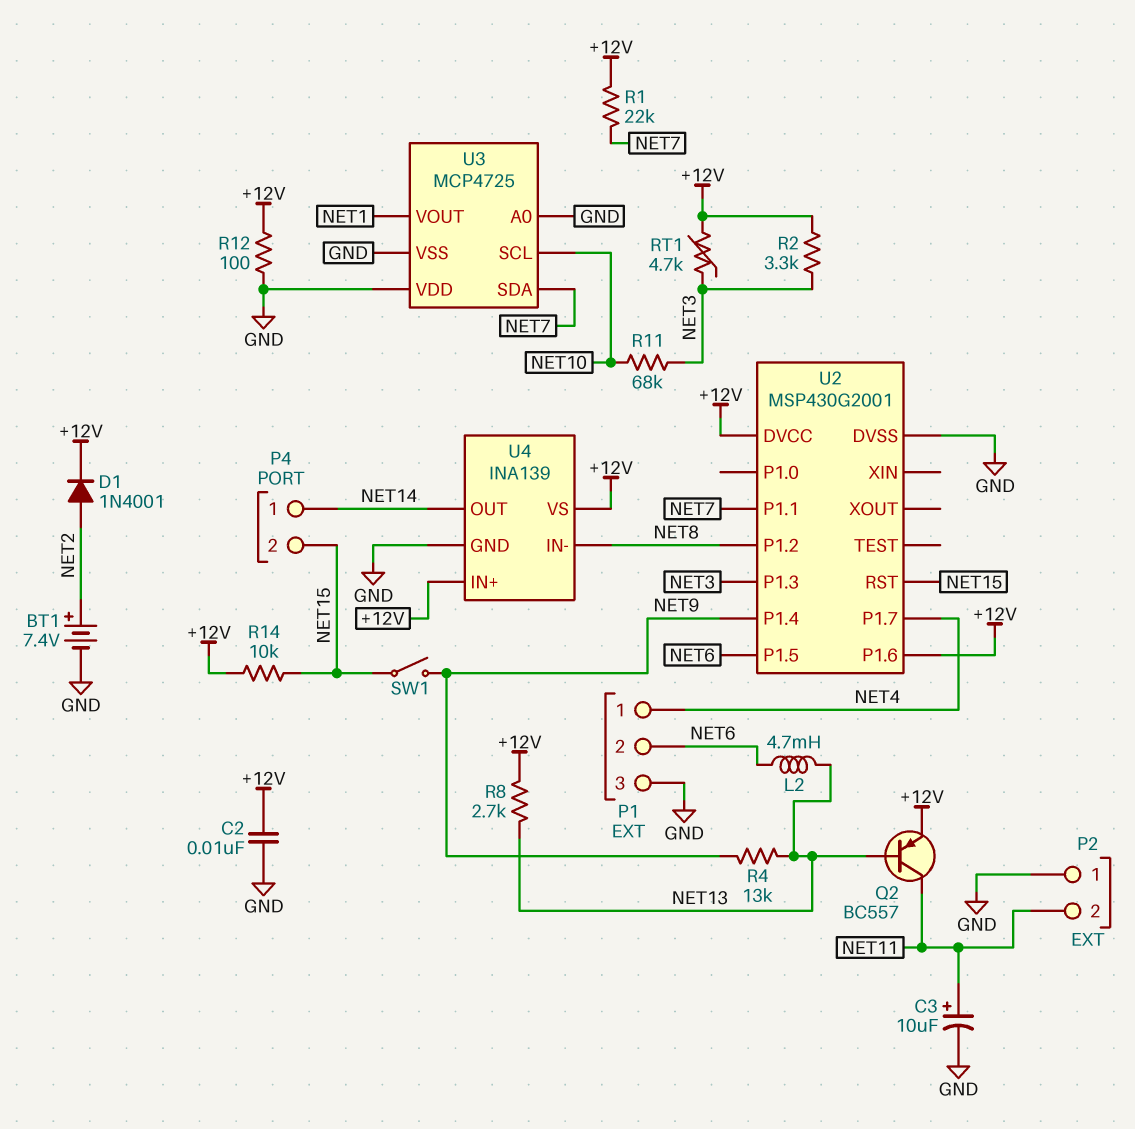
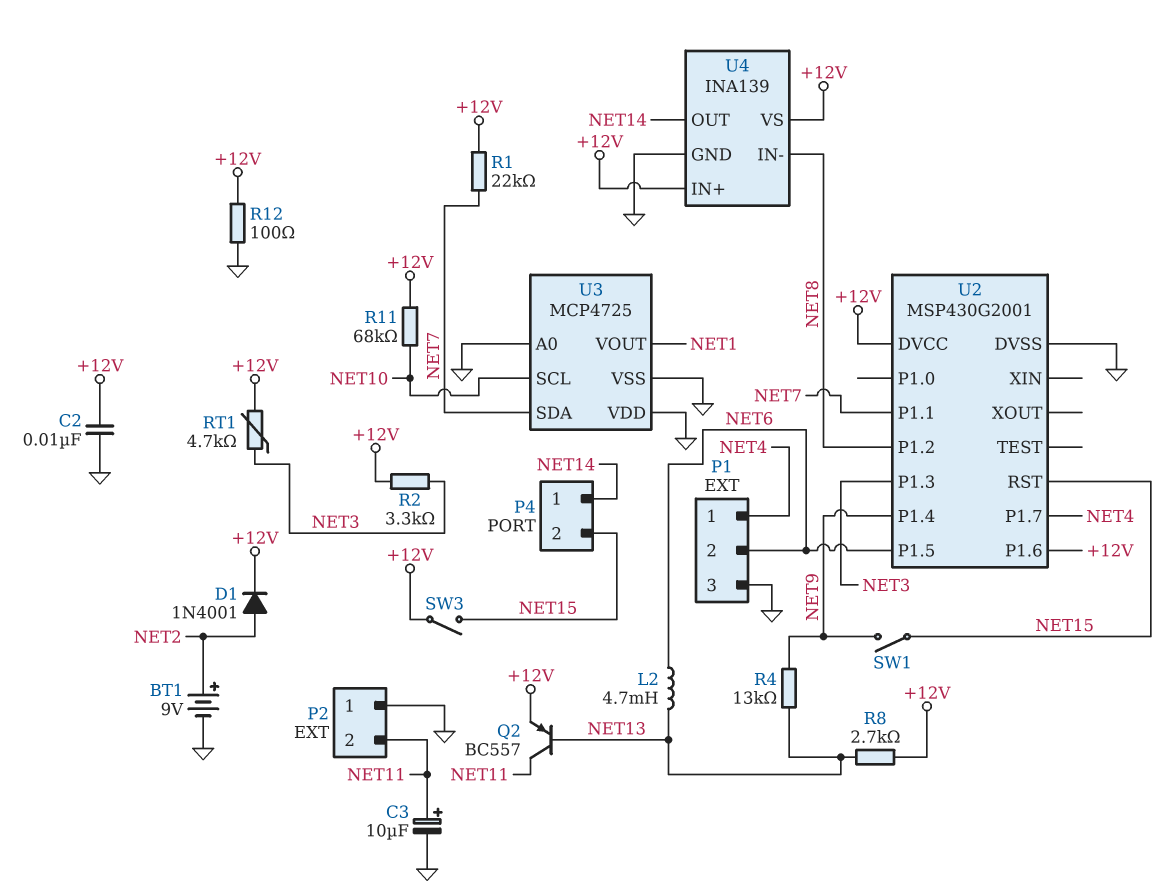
BT1: 7.4V (plus NET2, minus GND) -> 9V (plus NET2, minus GND)
R11: 68k (NET3, NET10) -> 68k (+12V, NET10)
R14: 10k (+12V, NET15) -> none
SW3: none -> switch (+12V, NET15)

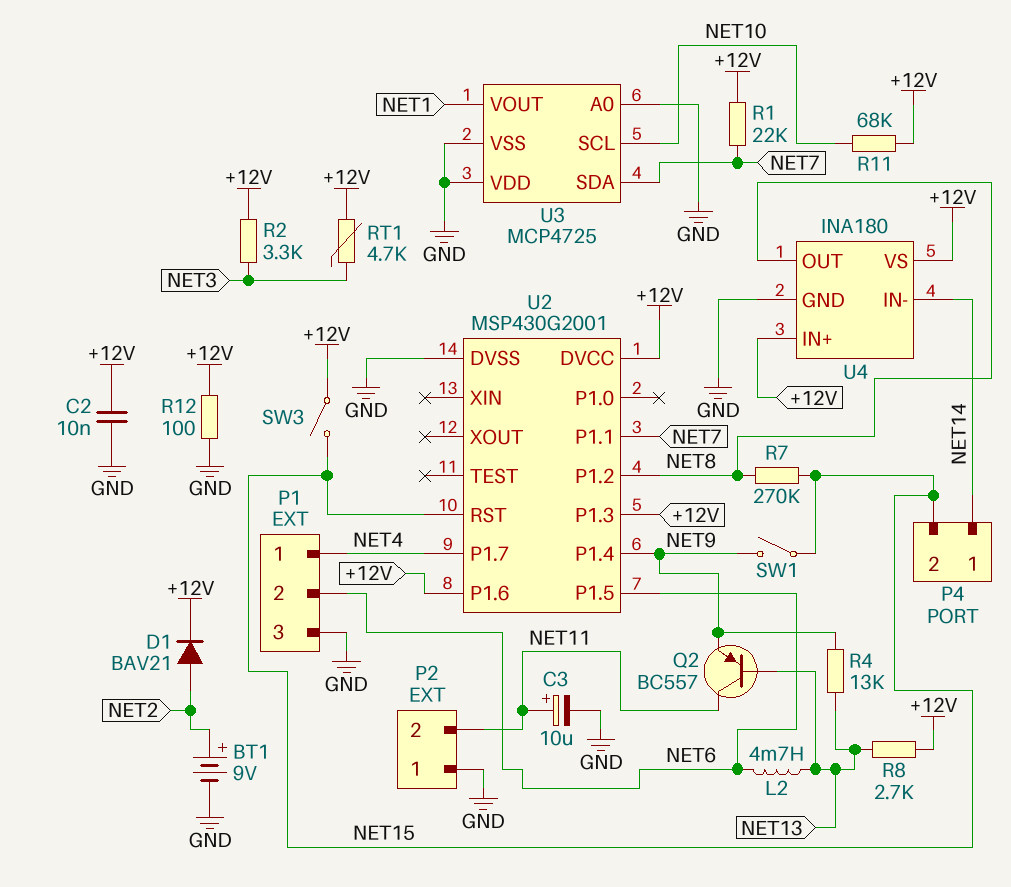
D1: diode 1N4001 (A NET2, K +12V) -> diode BAV21 (A NET2, K +12V)
Q2: PNP BC557 (B NET13, C NET11, E +12V) -> PNP BC557 (B NET13, C NET11, E NET9)
R7: none -> 270k (NET8, NET15)
U2 pin P1.3: NET3 -> +12V
U4: INA139 -> INA180
U4 pin IN-: NET8 -> NET14
U4 pin OUT: NET14 -> NET8

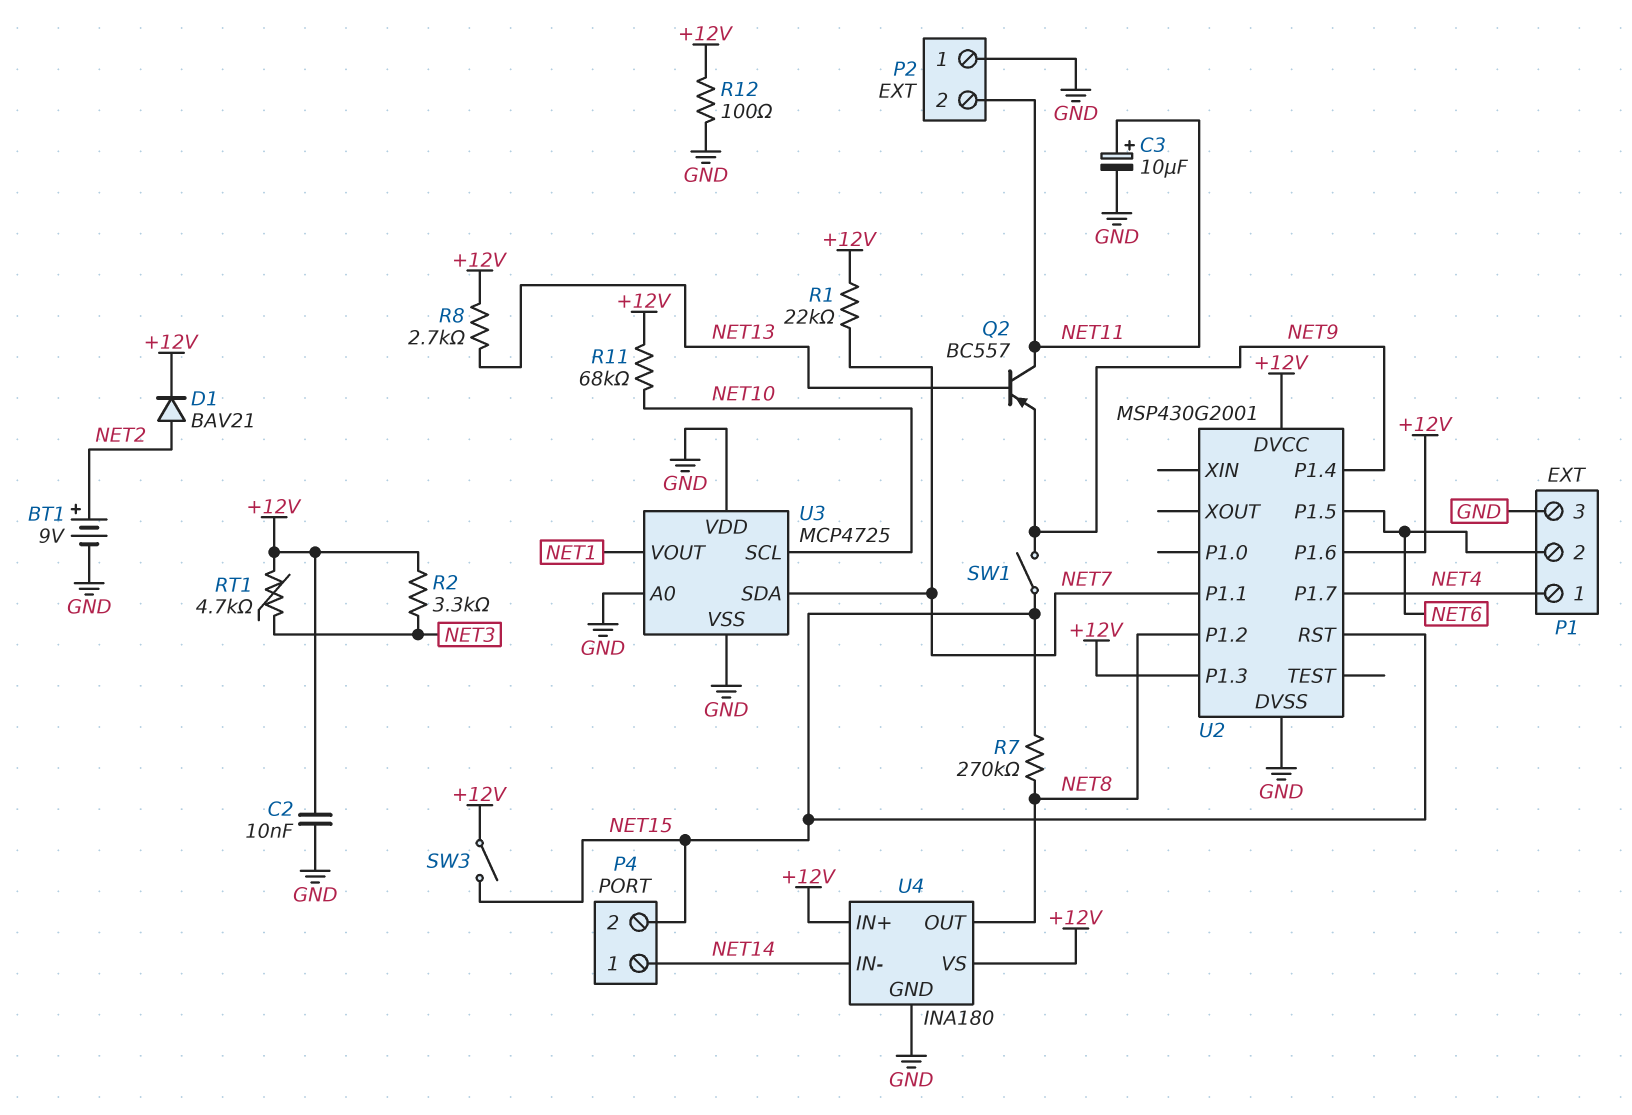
L2: 4.7mH (NET6, NET13) -> none
R4: 13k (NET9, NET13) -> none

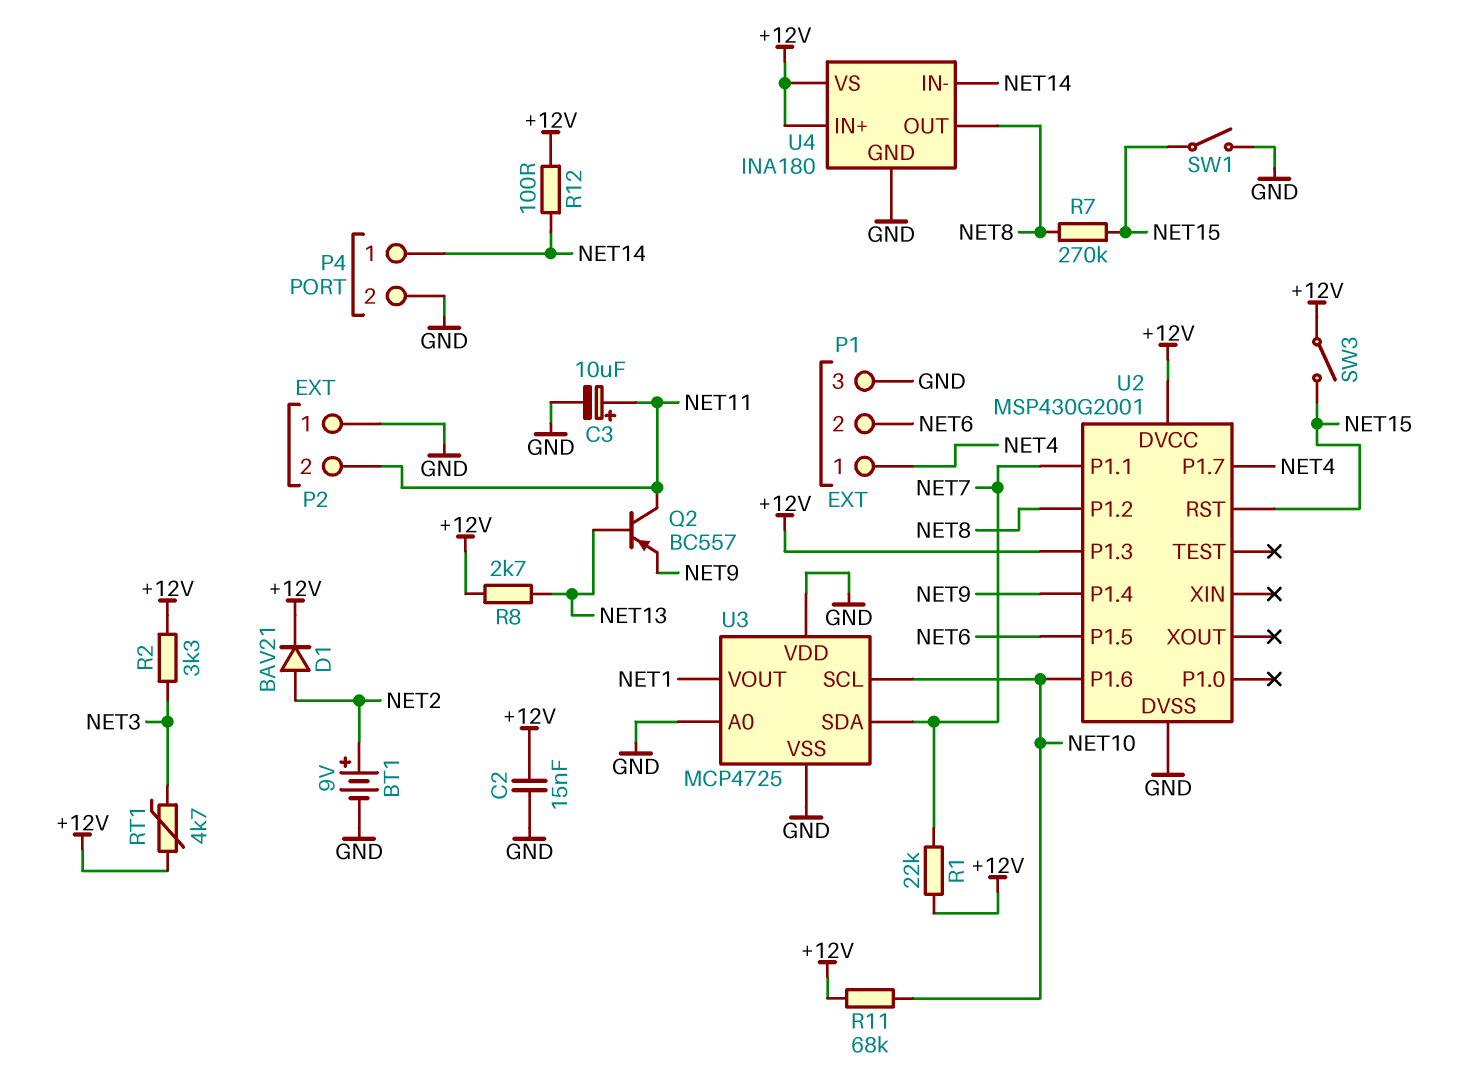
C2: 10nF (+12V, GND) -> 15nF (+12V, GND)
P4 pin 2: NET15 -> GND
R12: 100 (+12V, GND) -> 100 (+12V, NET14)
SW1: switch (NET9, NET15) -> switch (GND, NET15)
U2 pin P1.6: +12V -> NET10

